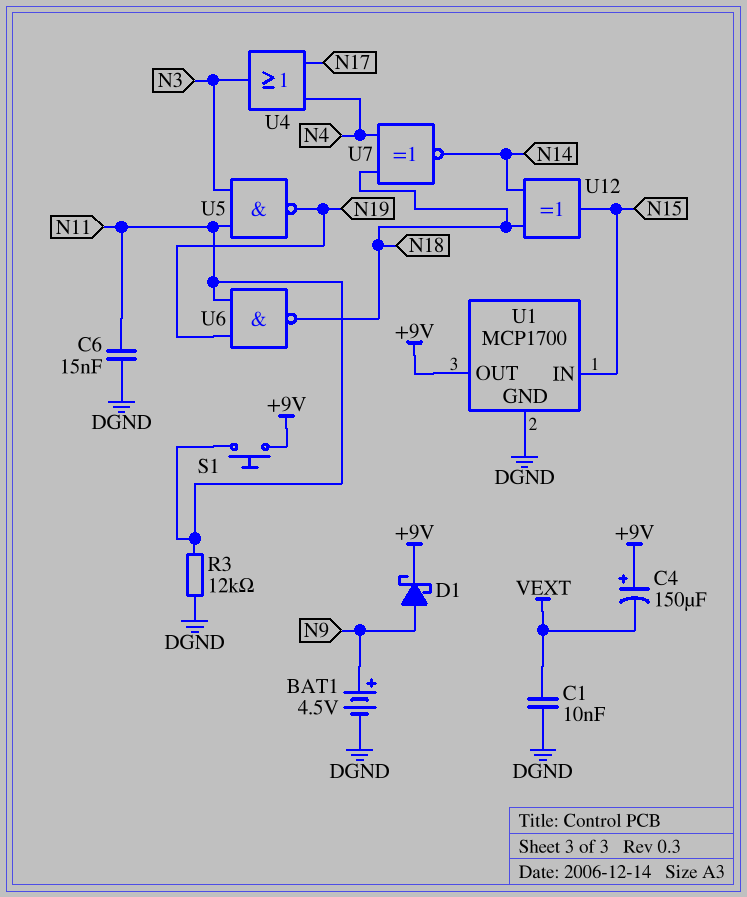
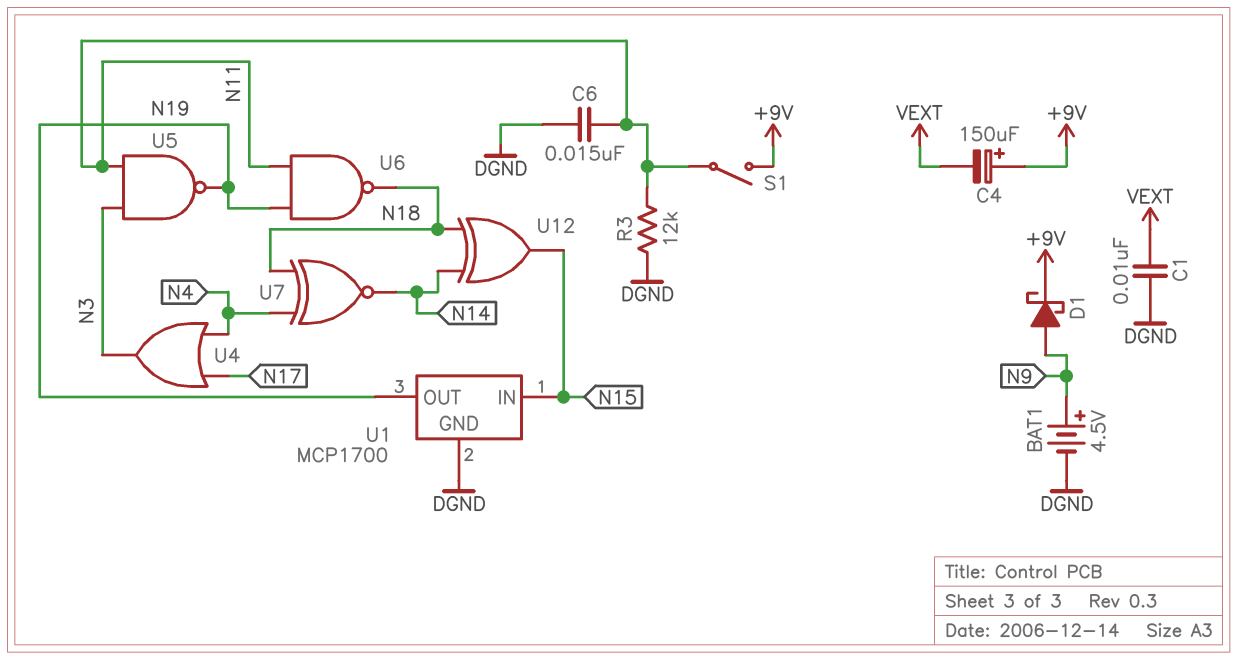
S1: button (+9V, N11) -> switch (+9V, N11)
U1 pin OUT: +9V -> N19

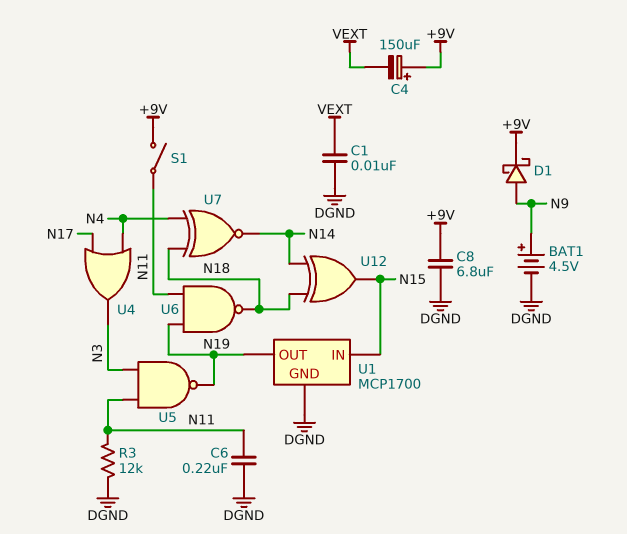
C6: 15nF (DGND, N11) -> 220nF (DGND, N11)
C8: none -> 6.8uF (+9V, DGND)

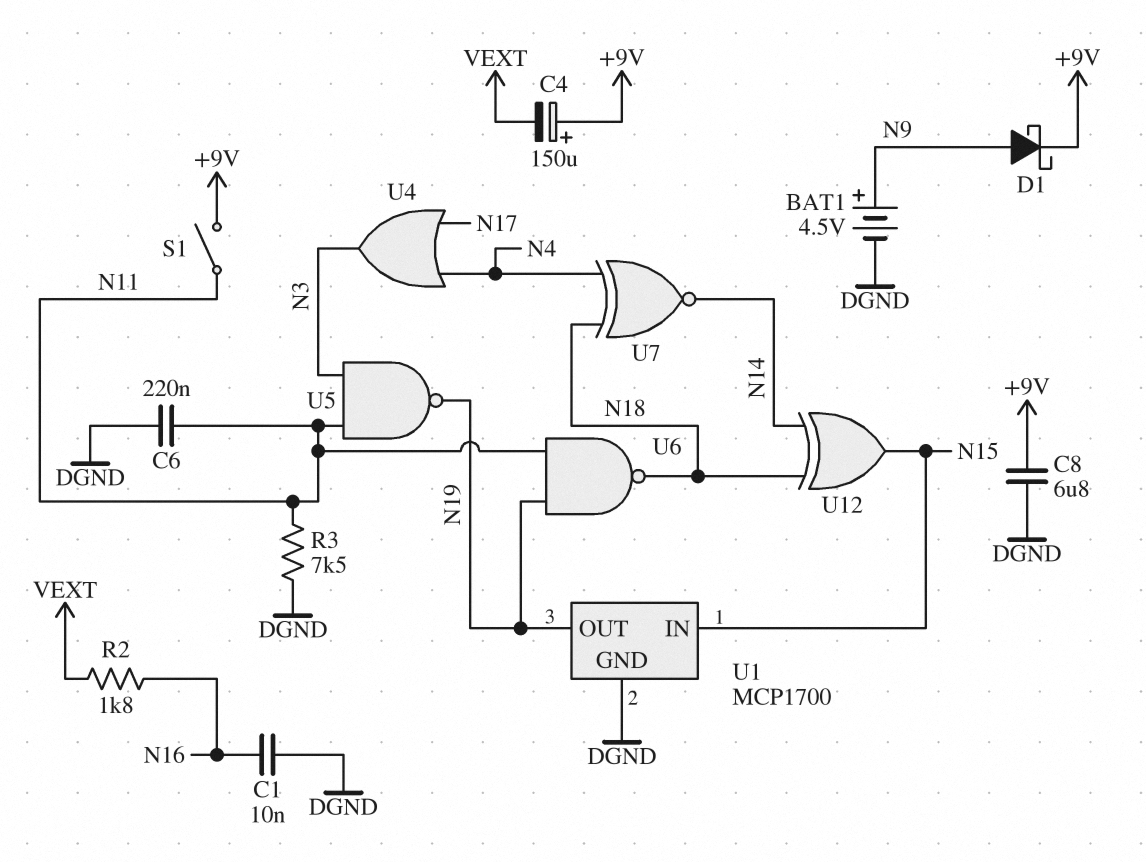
C1: 10nF (DGND, VEXT) -> 10nF (DGND, N16)
R2: none -> 1.8k (N16, VEXT)
R3: 12k (DGND, N11) -> 7.5k (DGND, N11)

